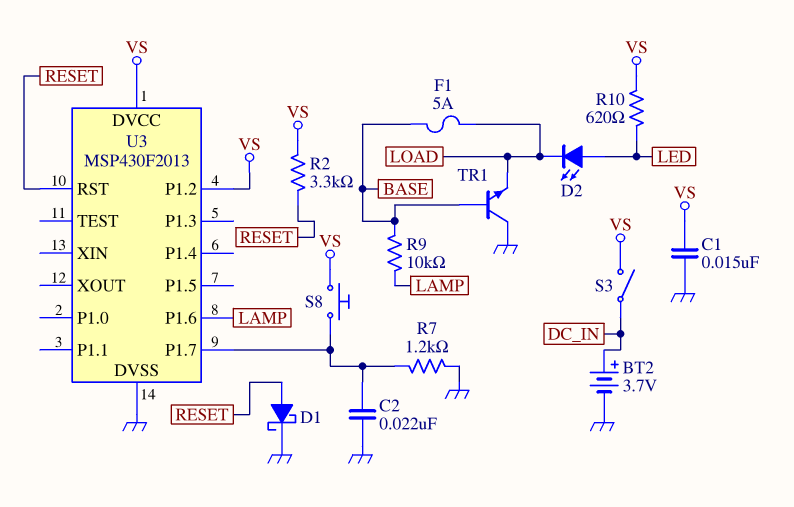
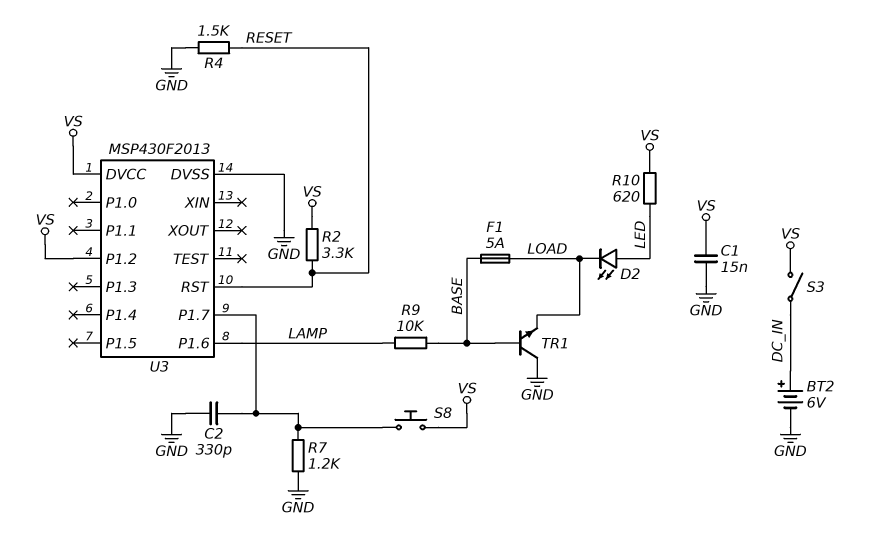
BT2: 3.7V (plus DC_IN, minus GND) -> 6V (plus DC_IN, minus GND)
C2: 22nF (GND, U3/P1.7) -> 330pF (GND, U3/P1.7)
D1: schottky (A RESET, K GND) -> none
R4: none -> 1.5k (GND, RESET)

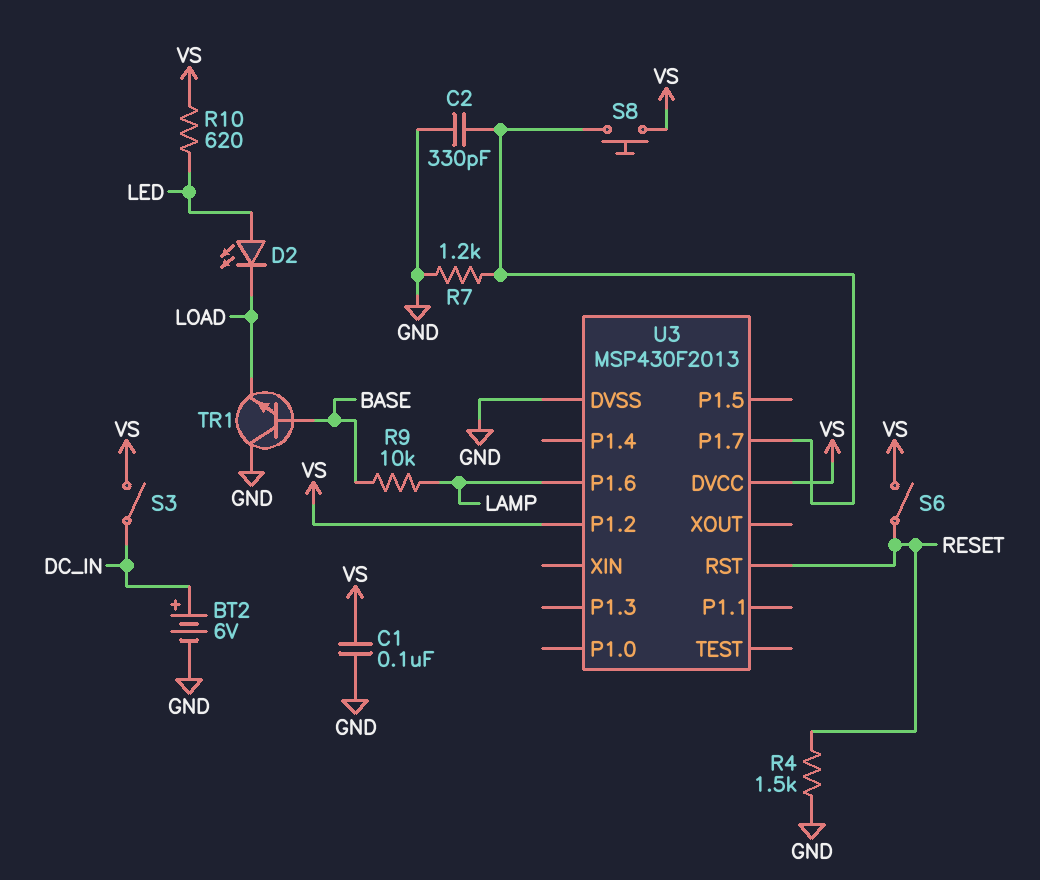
C1: 15nF (GND, VS) -> 100nF (GND, VS)
F1: 5A (BASE, LOAD) -> none
R2: 3.3k (RESET, VS) -> none
S6: none -> switch (RESET, VS)

